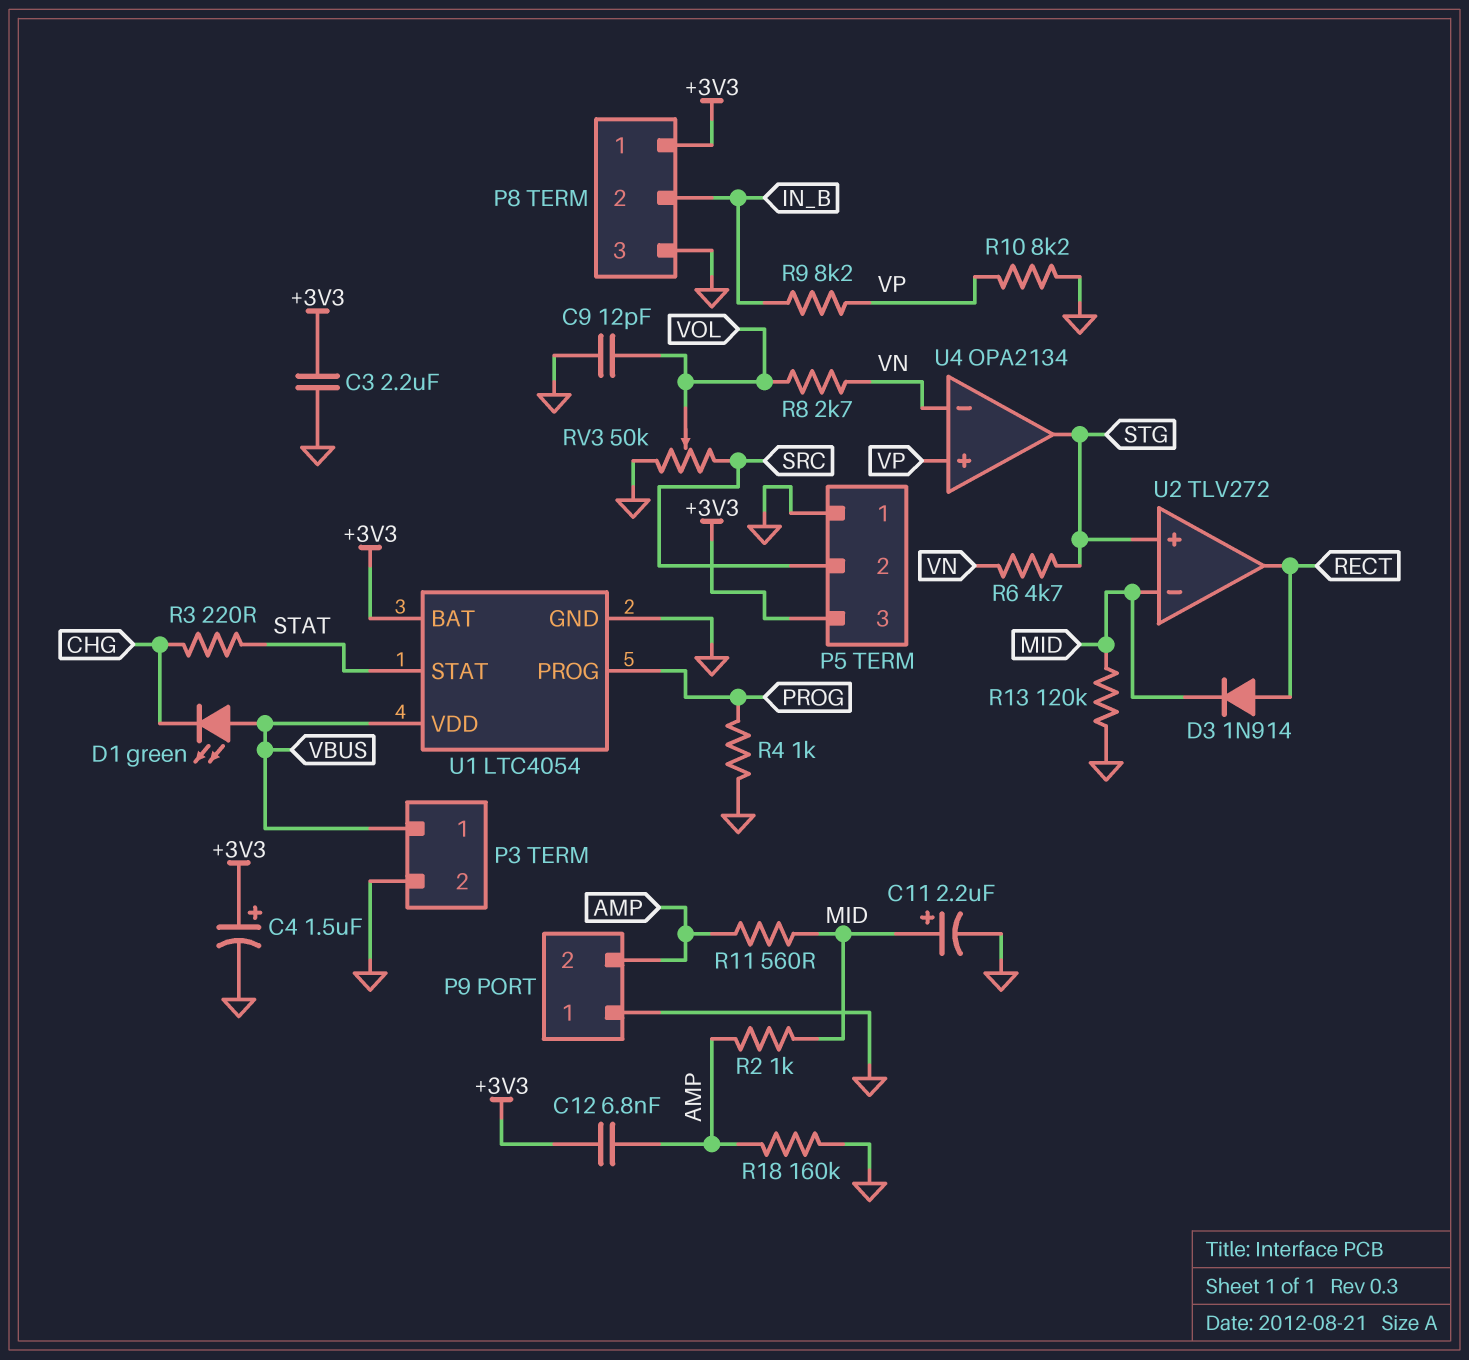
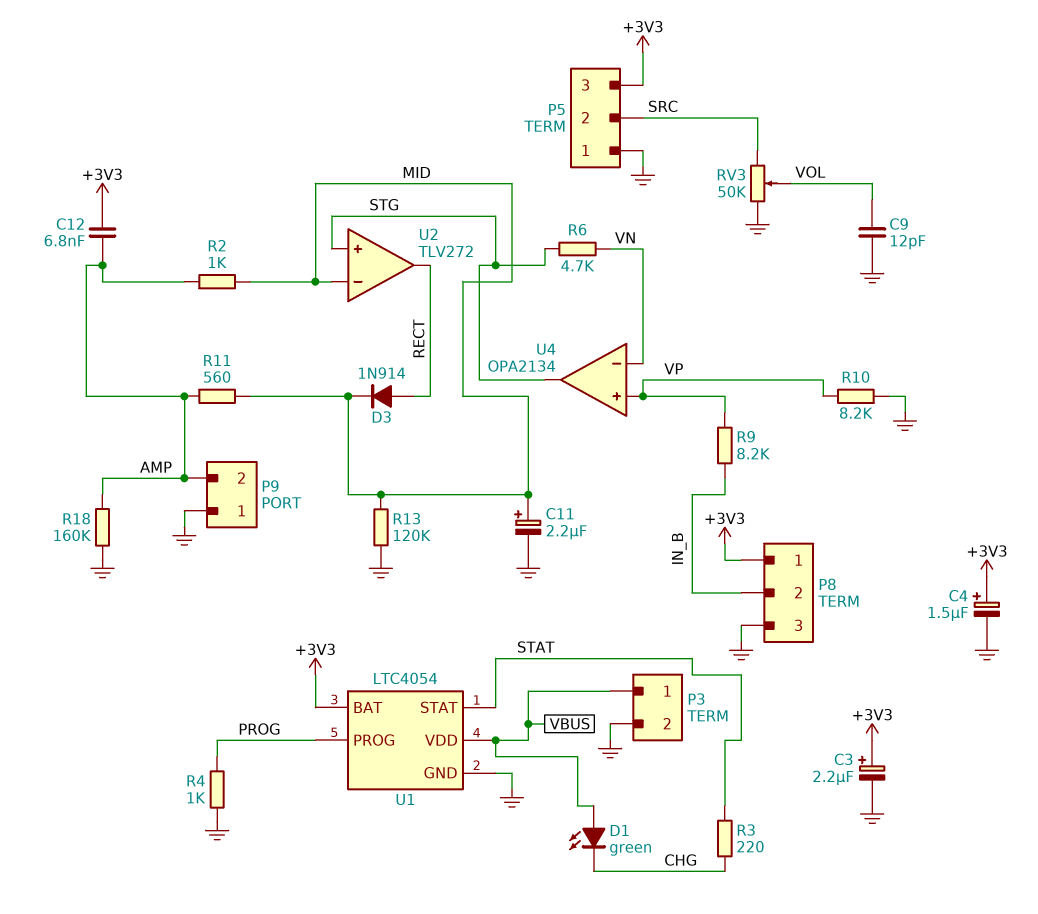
C3: 2.2uF (+3V3, GND) -> 2.2uF (plus +3V3, minus GND)
R8: 2.7k (VN, VOL) -> none

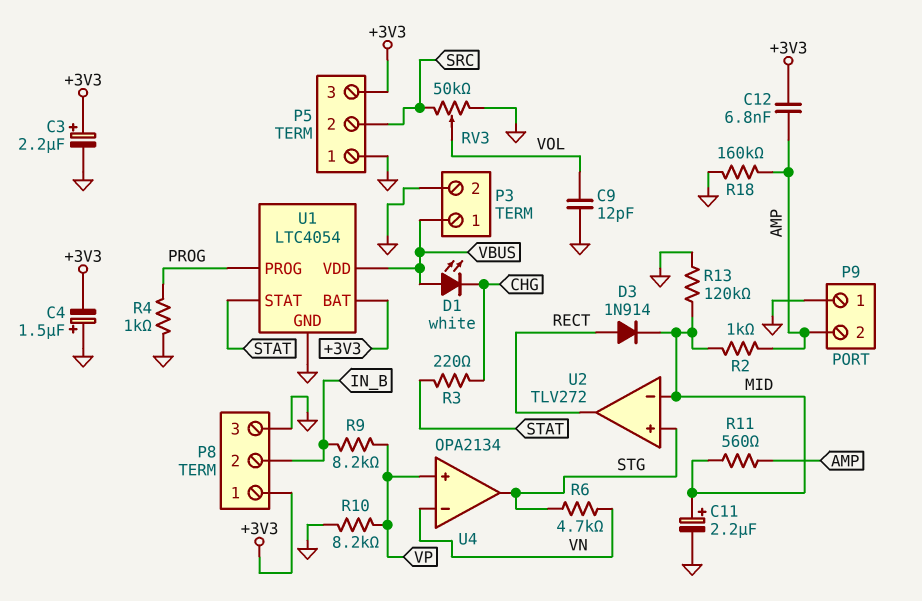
C4: 1.5uF (plus +3V3, minus GND) -> 1.5uF (plus GND, minus +3V3)
D1: LED green (A VBUS, K CHG) -> LED white (A VBUS, K CHG)

